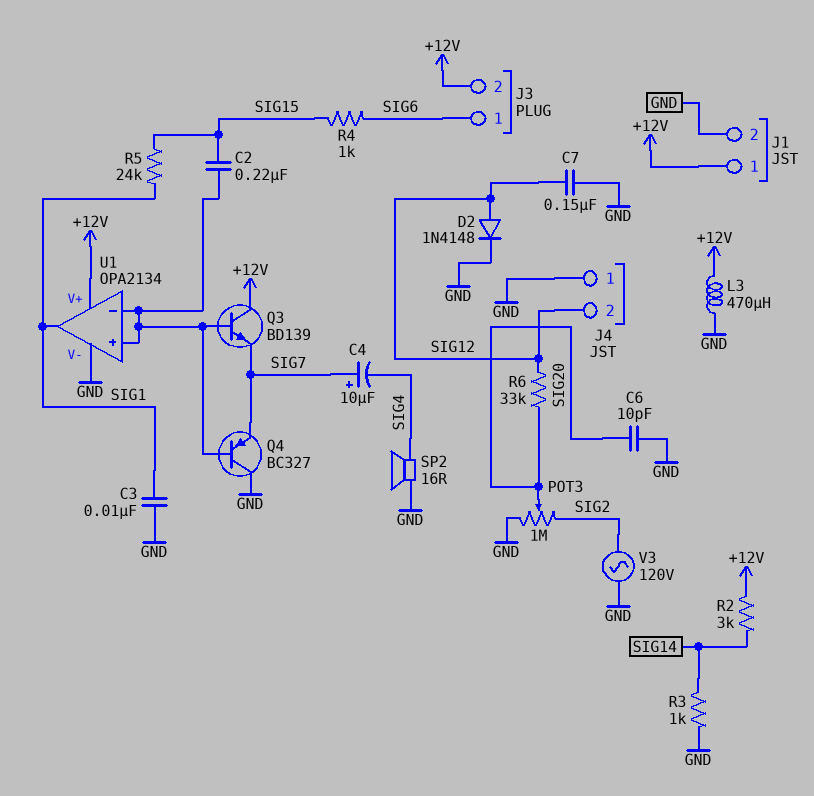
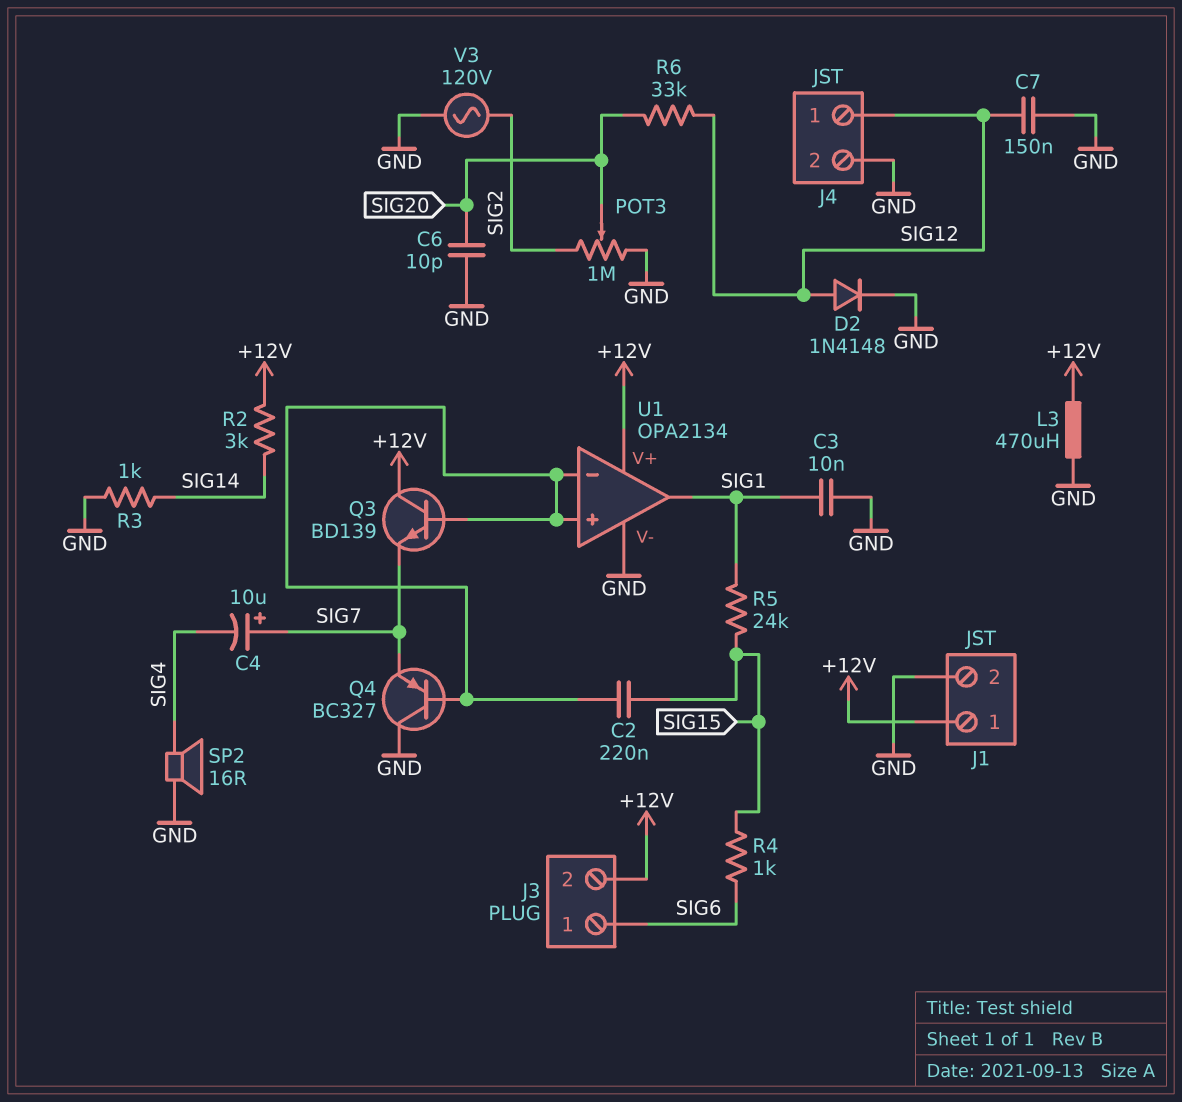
J4 pin 1: GND -> SIG12
J4 pin 2: SIG12 -> GND

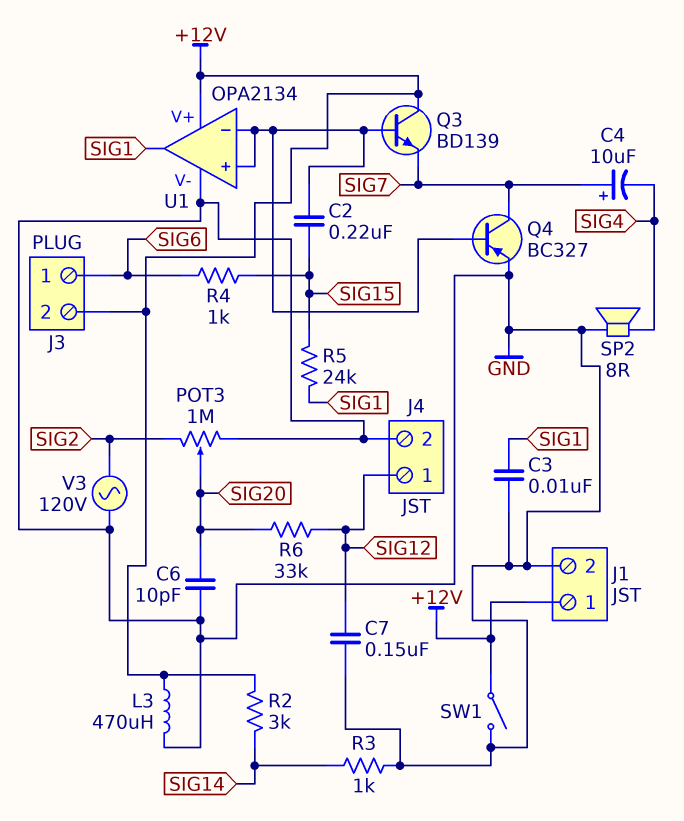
D2: diode 1N4148 (A SIG12, K GND) -> none
Q4: PNP BC327 (B U1/in+, C GND, E SIG7) -> PNP BC327 (B U1/in+, C SIG7, E GND)
SP2: speaker 16R (GND, SIG4) -> speaker 8R (GND, SIG4)
SW1: none -> switch (+12V, GND)

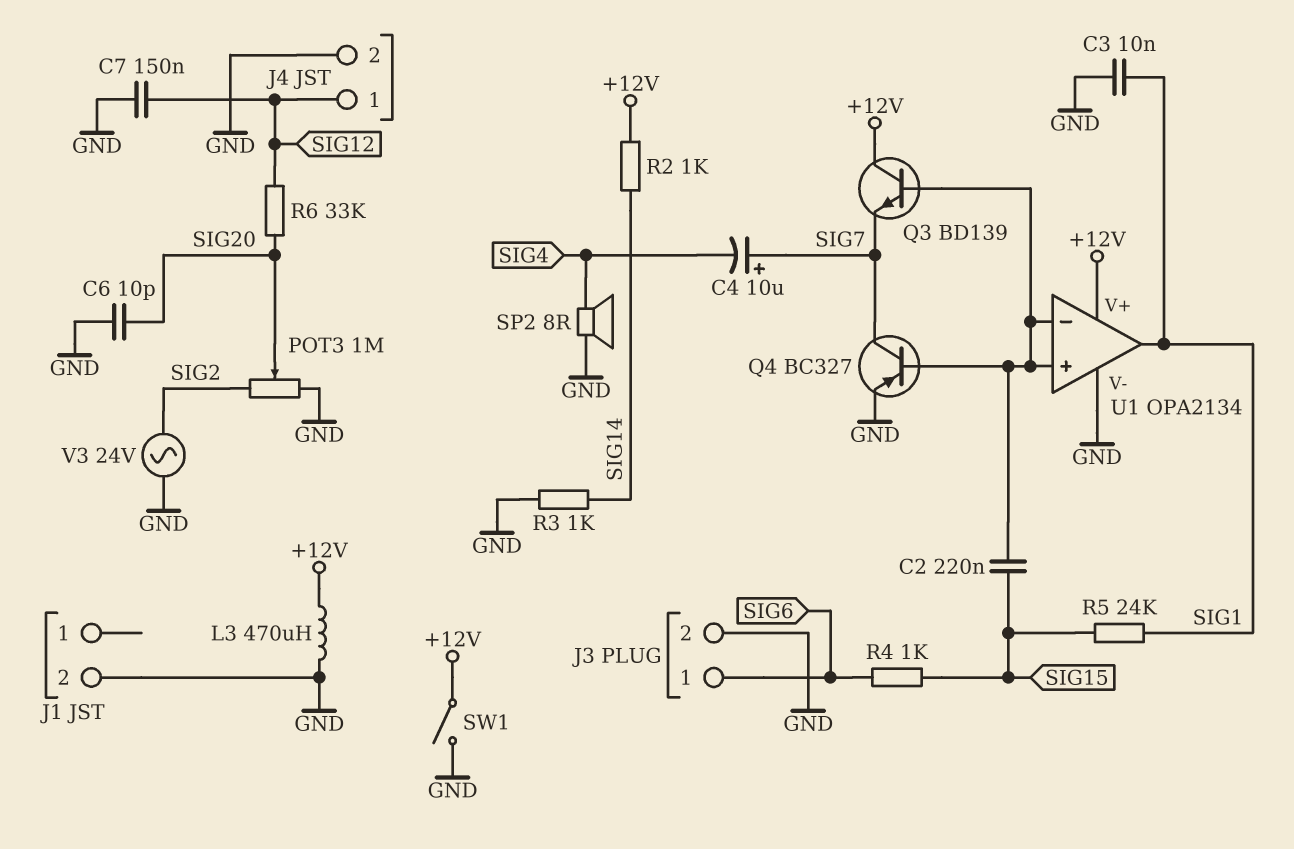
J1 pin 1: +12V -> none
J3 pin 2: +12V -> GND
R2: 3k (+12V, SIG14) -> 1k (+12V, SIG14)
V3: AC 120V (GND, SIG2) -> AC 24V (GND, SIG2)

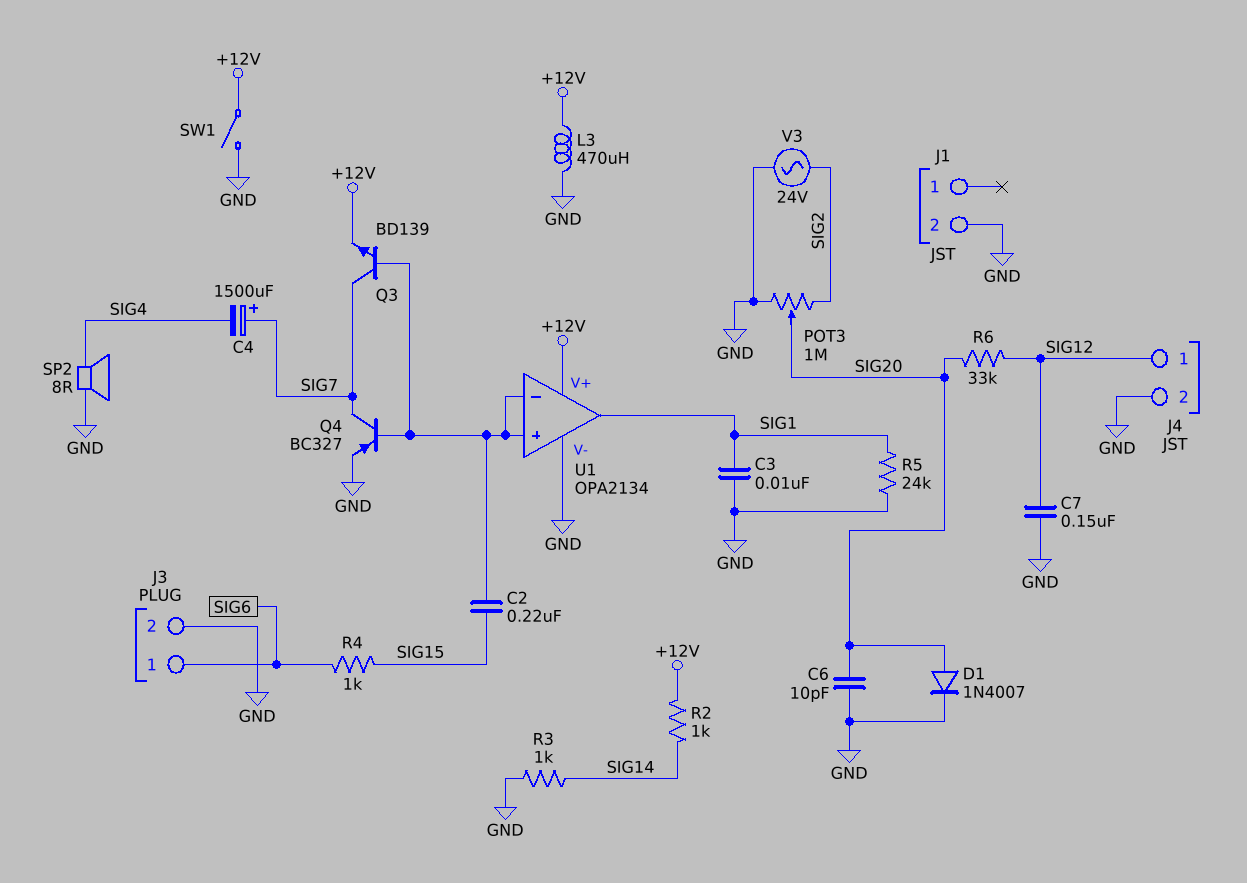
C4: 10uF (plus SIG7, minus SIG4) -> 1500uF (plus SIG7, minus SIG4)
D1: none -> diode 1N4007 (A SIG20, K GND)
Q3: NPN BD139 (B U1/in+, C +12V, E SIG7) -> NPN BD139 (B U1/in+, C SIG7, E +12V)
R5: 24k (SIG1, SIG15) -> 24k (GND, SIG1)

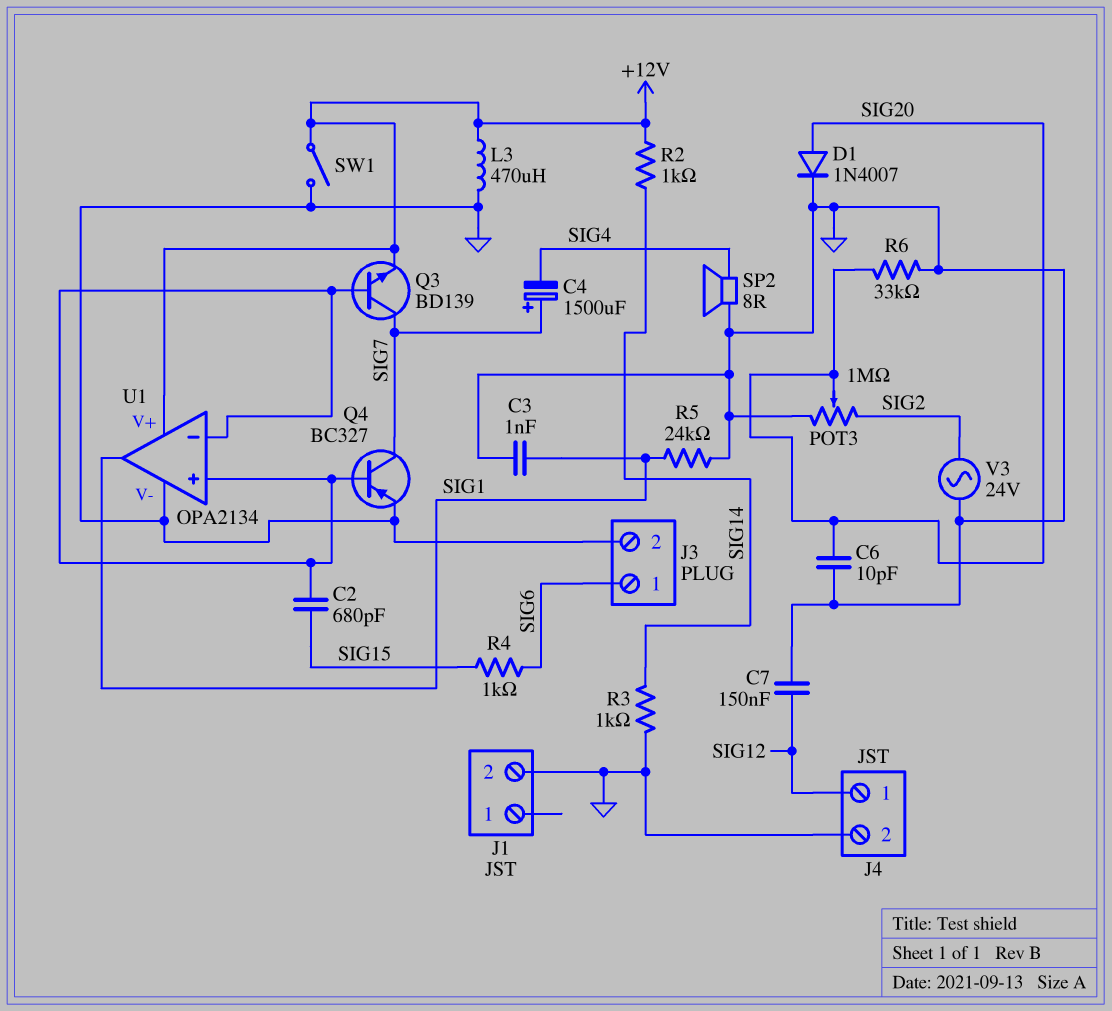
C2: 220nF (SIG15, U1/in+) -> 680pF (SIG15, U1/in+)
C3: 10nF (GND, SIG1) -> 1nF (GND, SIG1)
R6: 33k (SIG12, SIG20) -> 33k (GND, SIG20)

